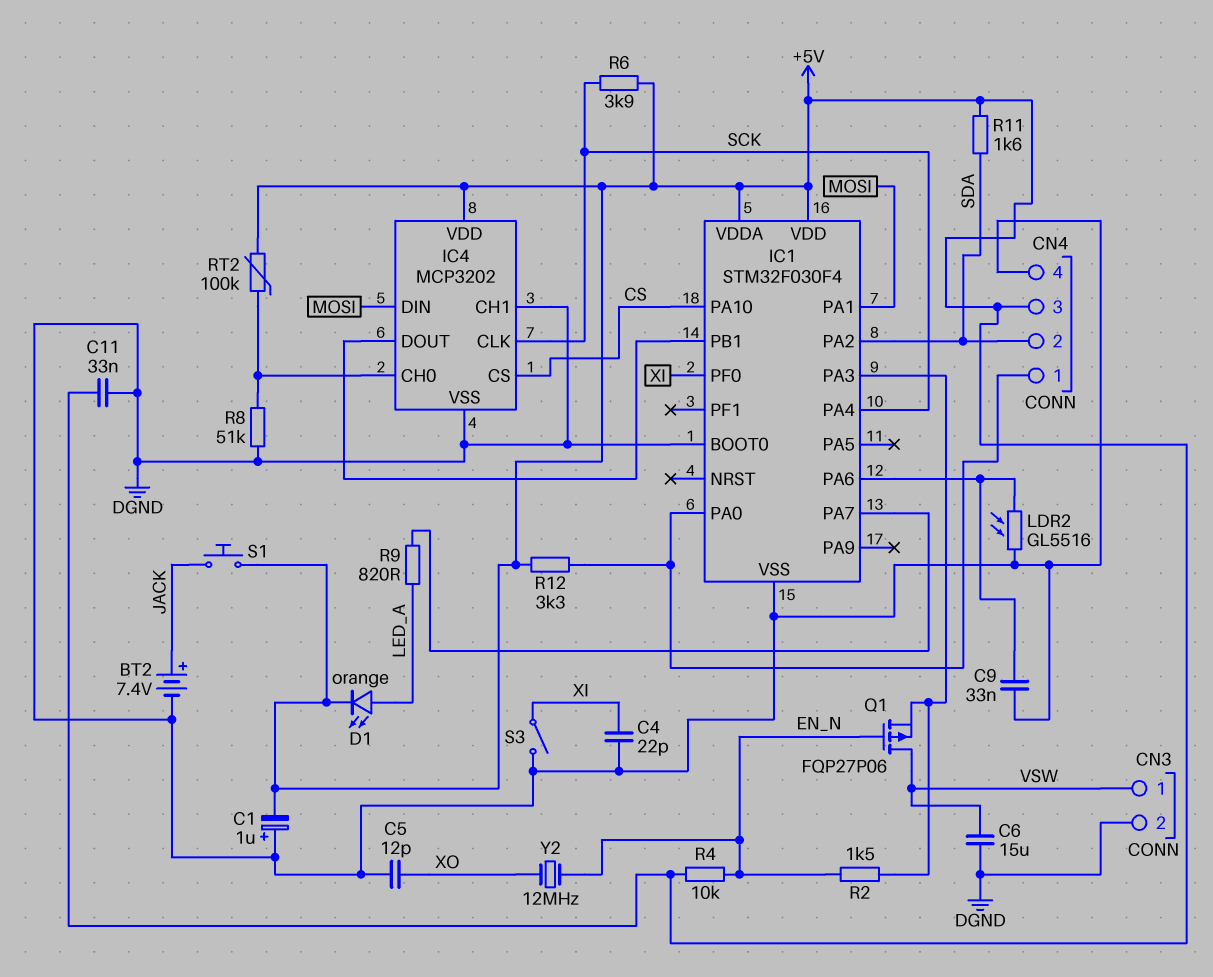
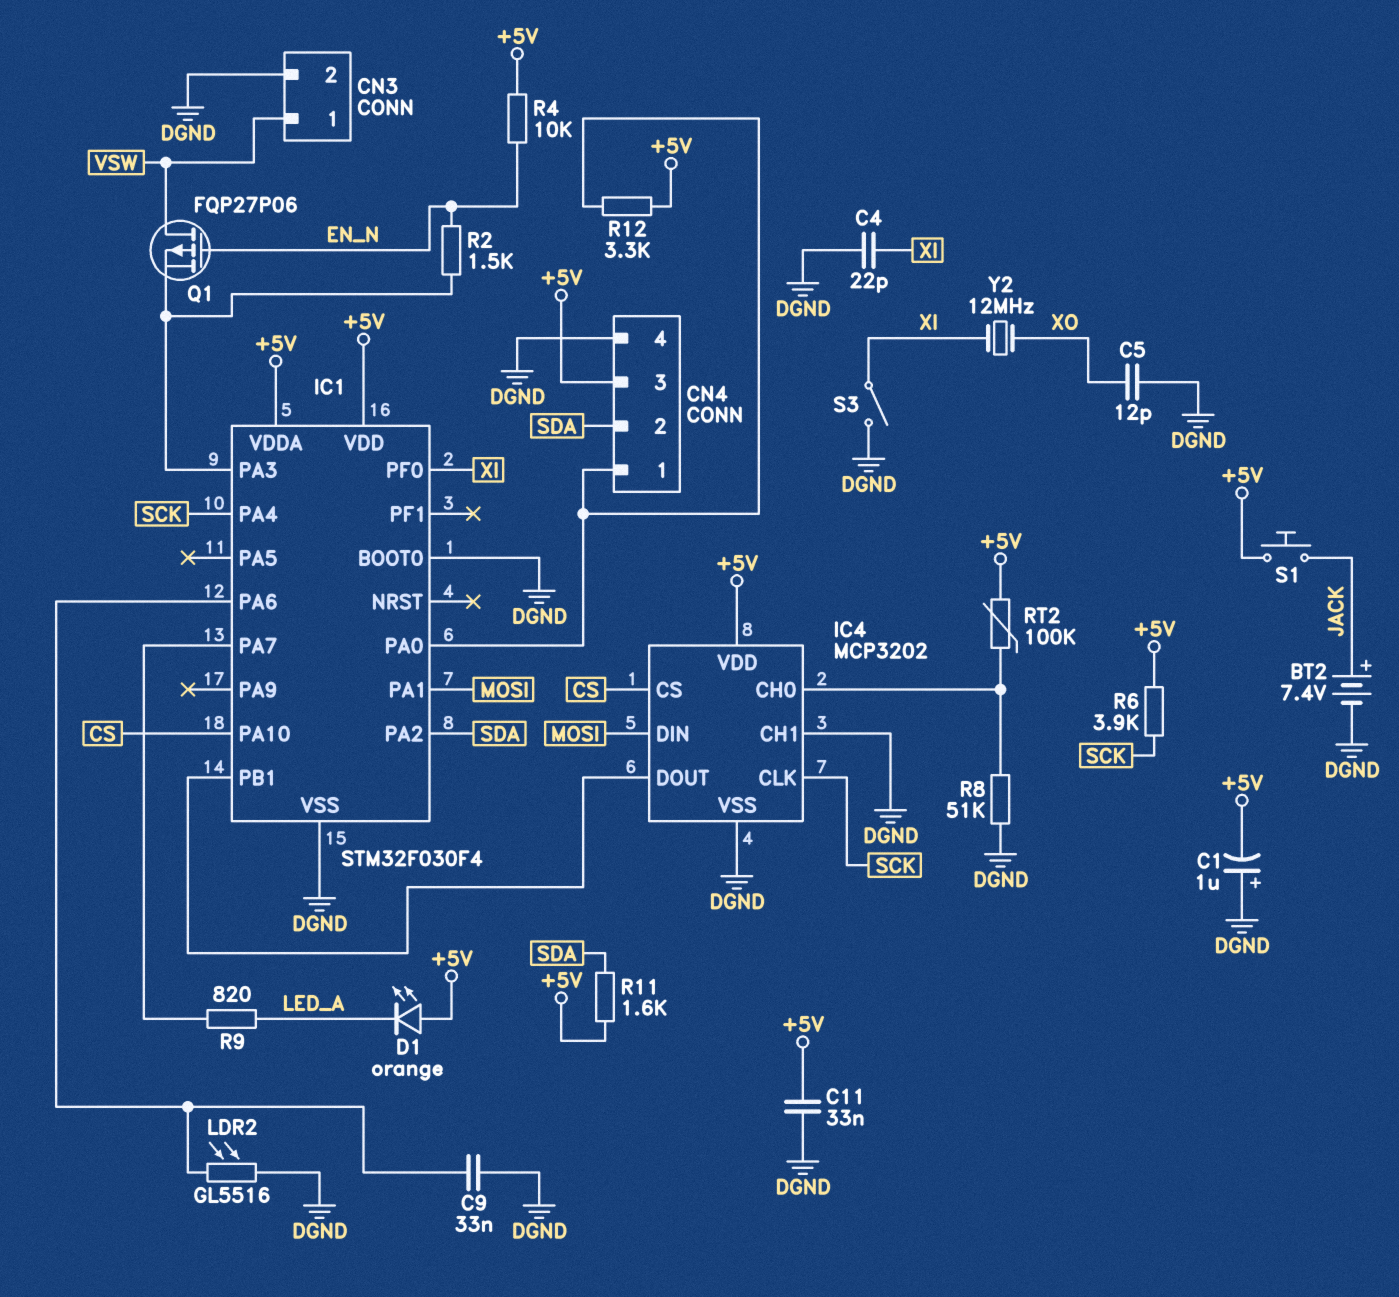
C6: 15uF (DGND, VSW) -> none
D1: LED orange (A LED_A, K +5V) -> LED orange (A +5V, K LED_A)
Y2: 12MHz (EN_N, XO) -> 12MHz (XI, XO)

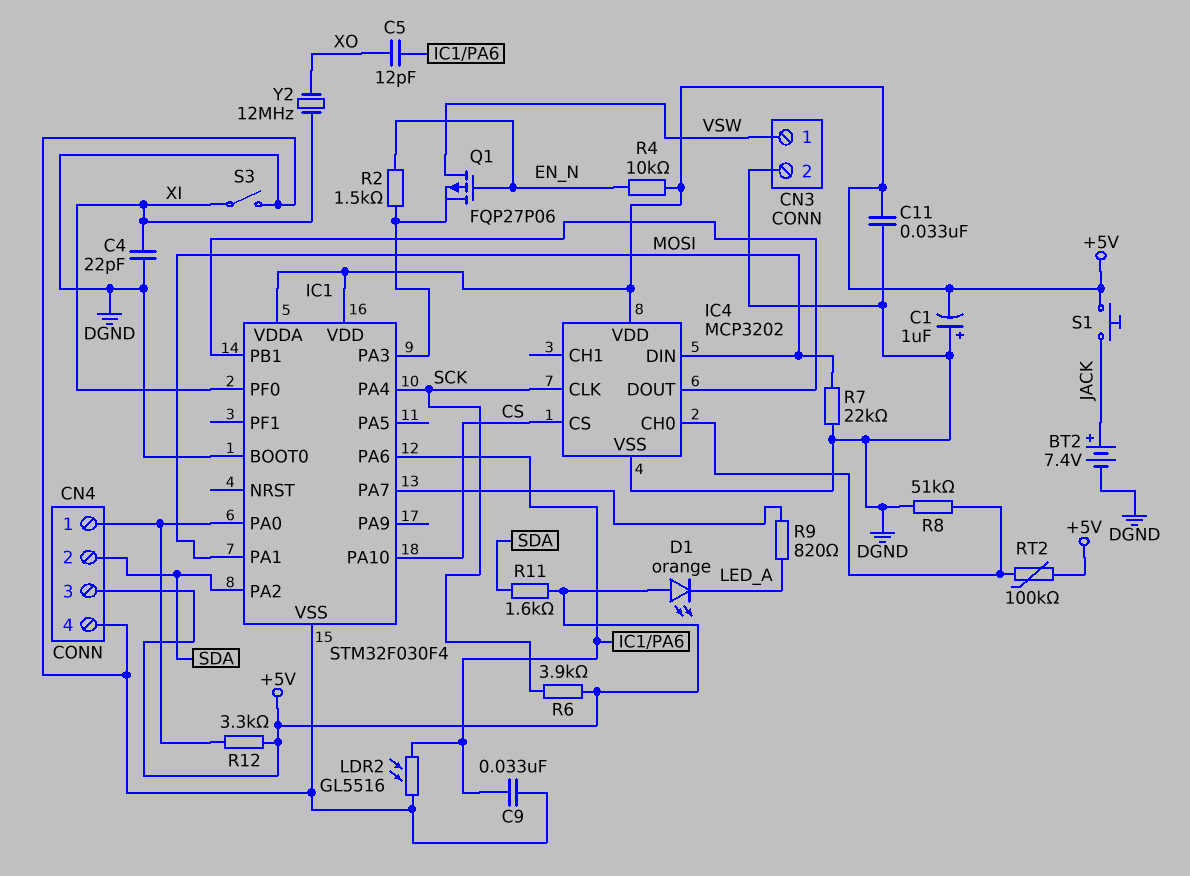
C5: 12pF (DGND, XO) -> 12pF (IC1/PA6, XO)
IC4 pin CH1: DGND -> none
R7: none -> 22k (DGND, MOSI)

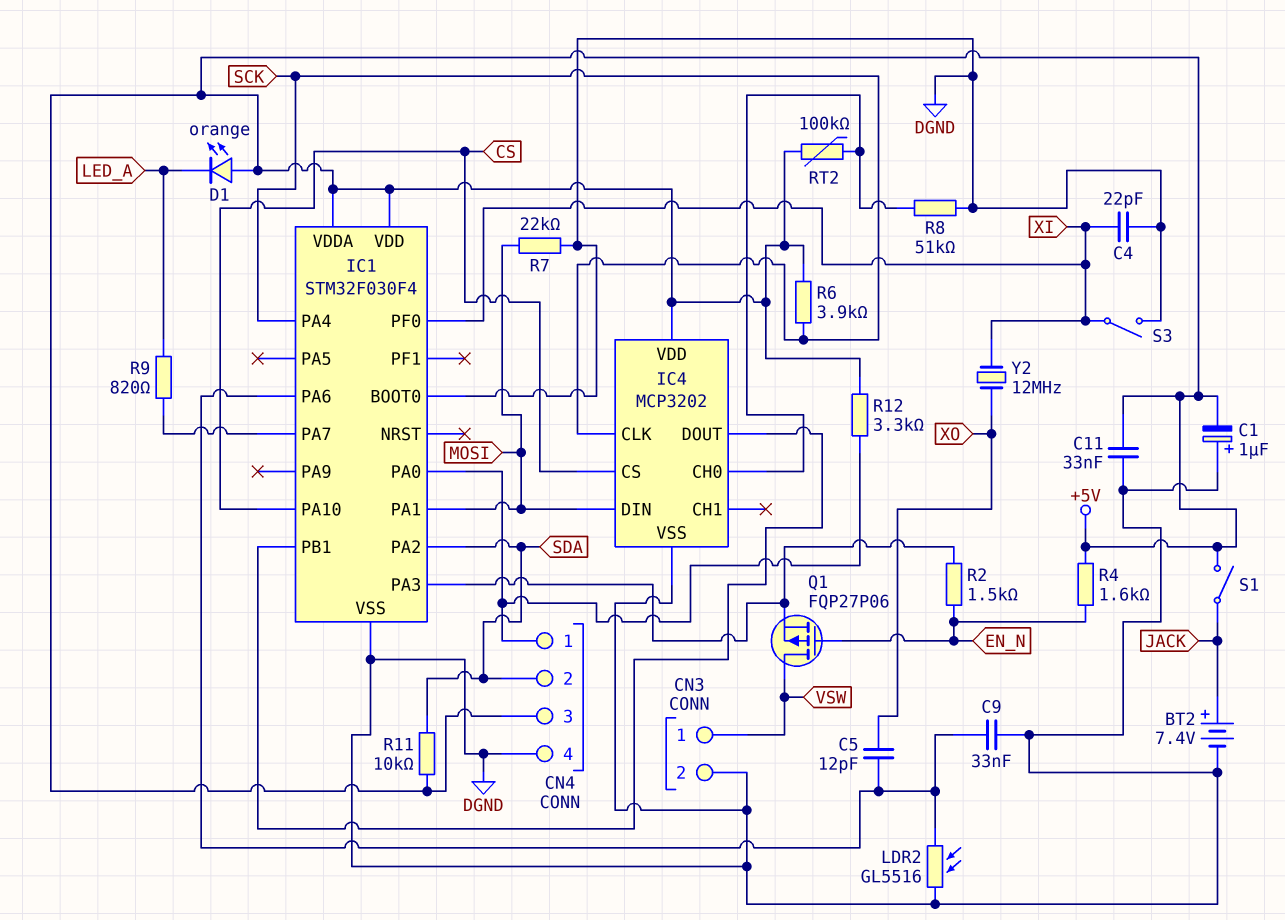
R4: 10k (+5V, EN_N) -> 1.6k (+5V, EN_N)
R11: 1.6k (+5V, SDA) -> 10k (+5V, SDA)
S1: button (+5V, JACK) -> switch (+5V, JACK)

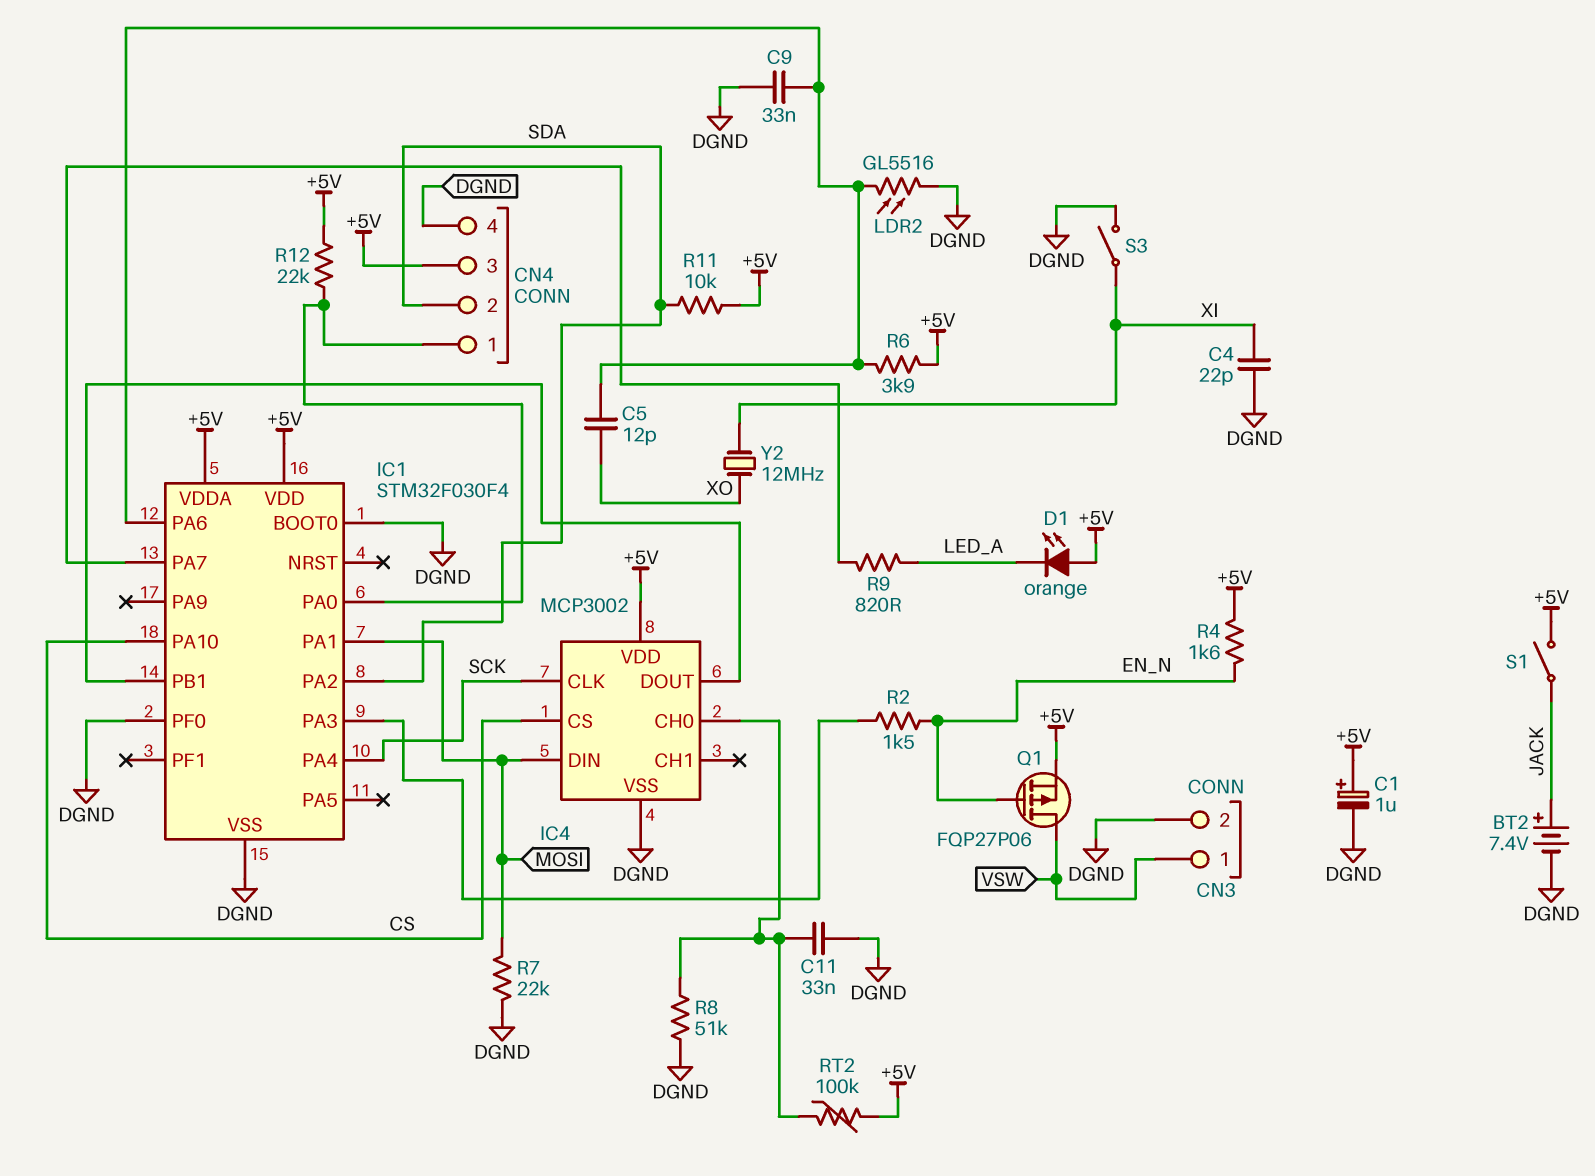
C1: 1uF (plus DGND, minus +5V) -> 1uF (plus +5V, minus DGND)
C11: 33nF (+5V, DGND) -> 33nF (DGND, IC4/CH0)
IC1 pin PF0: XI -> DGND
IC4: MCP3202 -> MCP3002
Q1: PMOS FQP27P06 (G EN_N, D VSW, S IC1/PA3) -> PMOS FQP27P06 (G EN_N, D VSW, S +5V)
R6: 3.9k (+5V, SCK) -> 3.9k (+5V, IC1/PA6)
R12: 3.3k (+5V, CN4/1) -> 22k (+5V, CN4/1)

